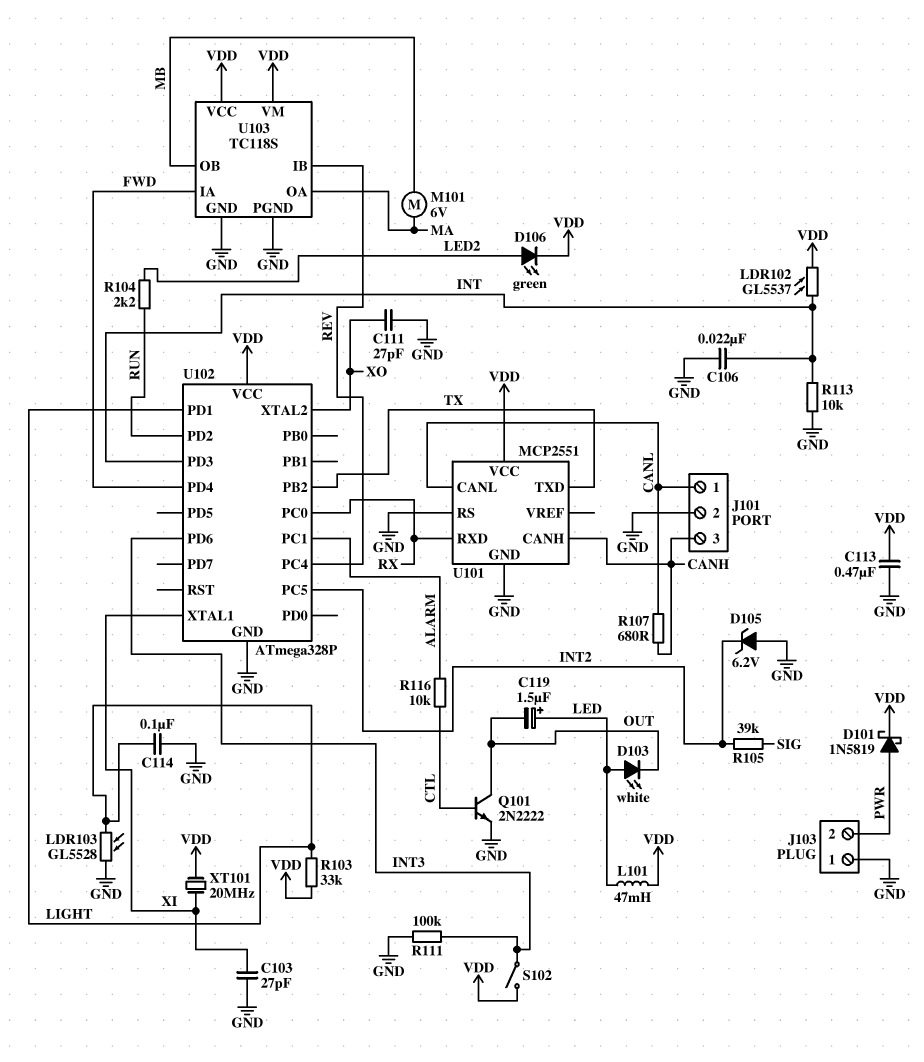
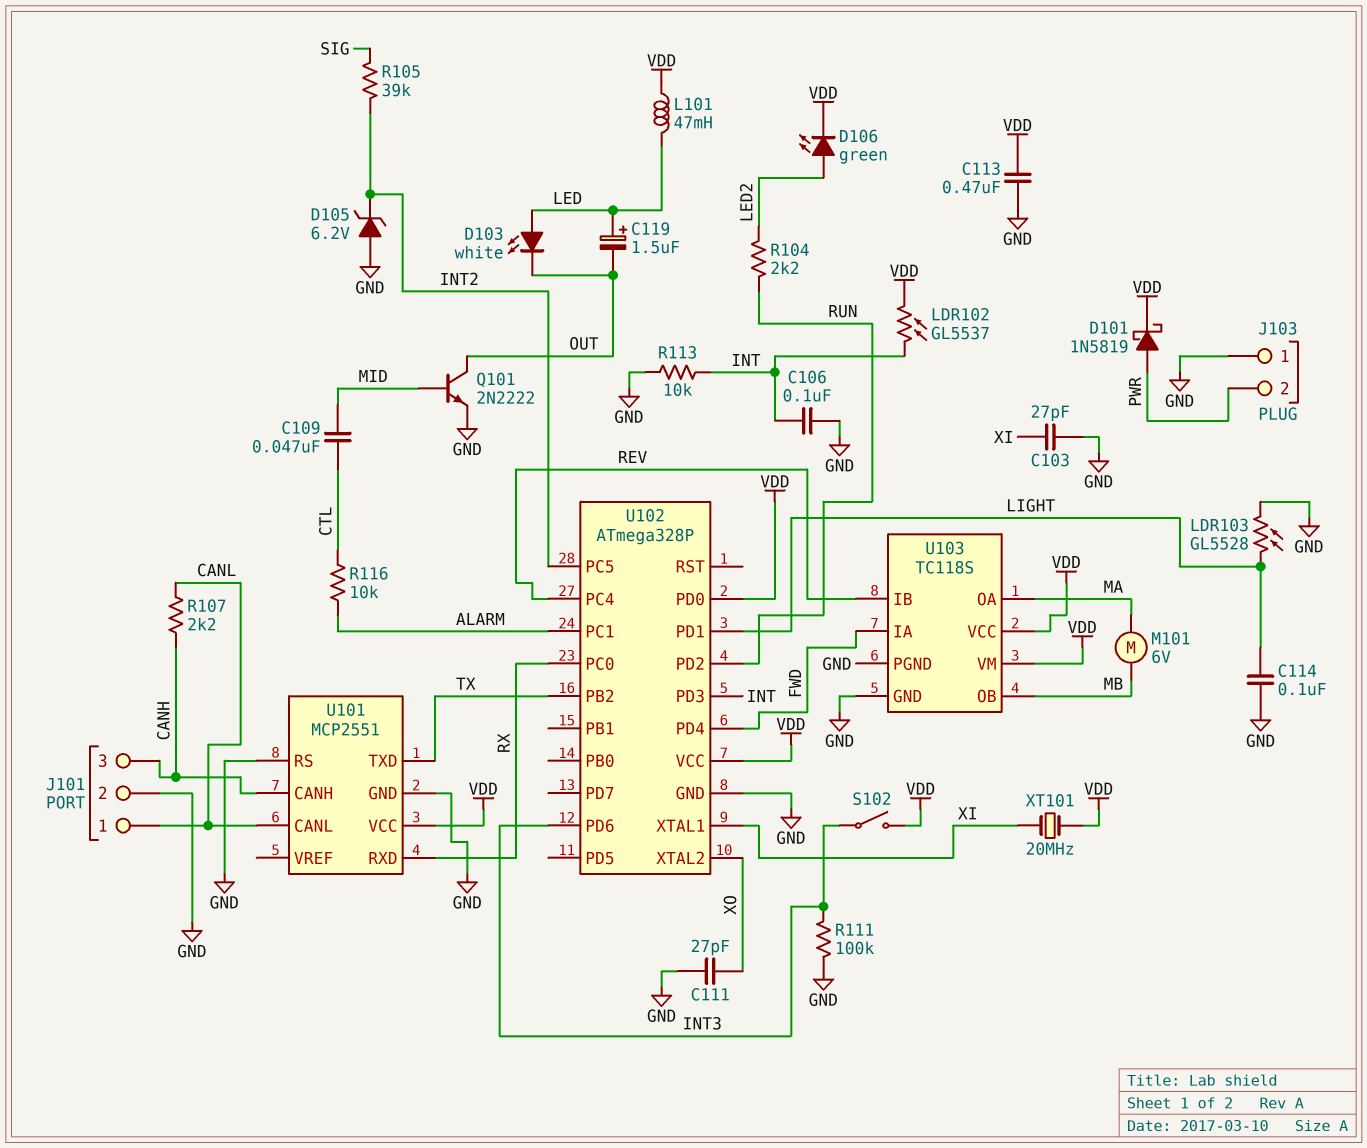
C106: 22nF (GND, INT) -> 100nF (GND, INT)
C109: none -> 47nF (CTL, MID)
Q101: NPN 2N2222 (B CTL, C OUT, E GND) -> NPN 2N2222 (B MID, C OUT, E GND)
R103: 33k (LIGHT, VDD) -> none
R107: 680 (CANH, CANL) -> 2.2k (CANH, CANL)
U102 pin PD0: none -> VDD

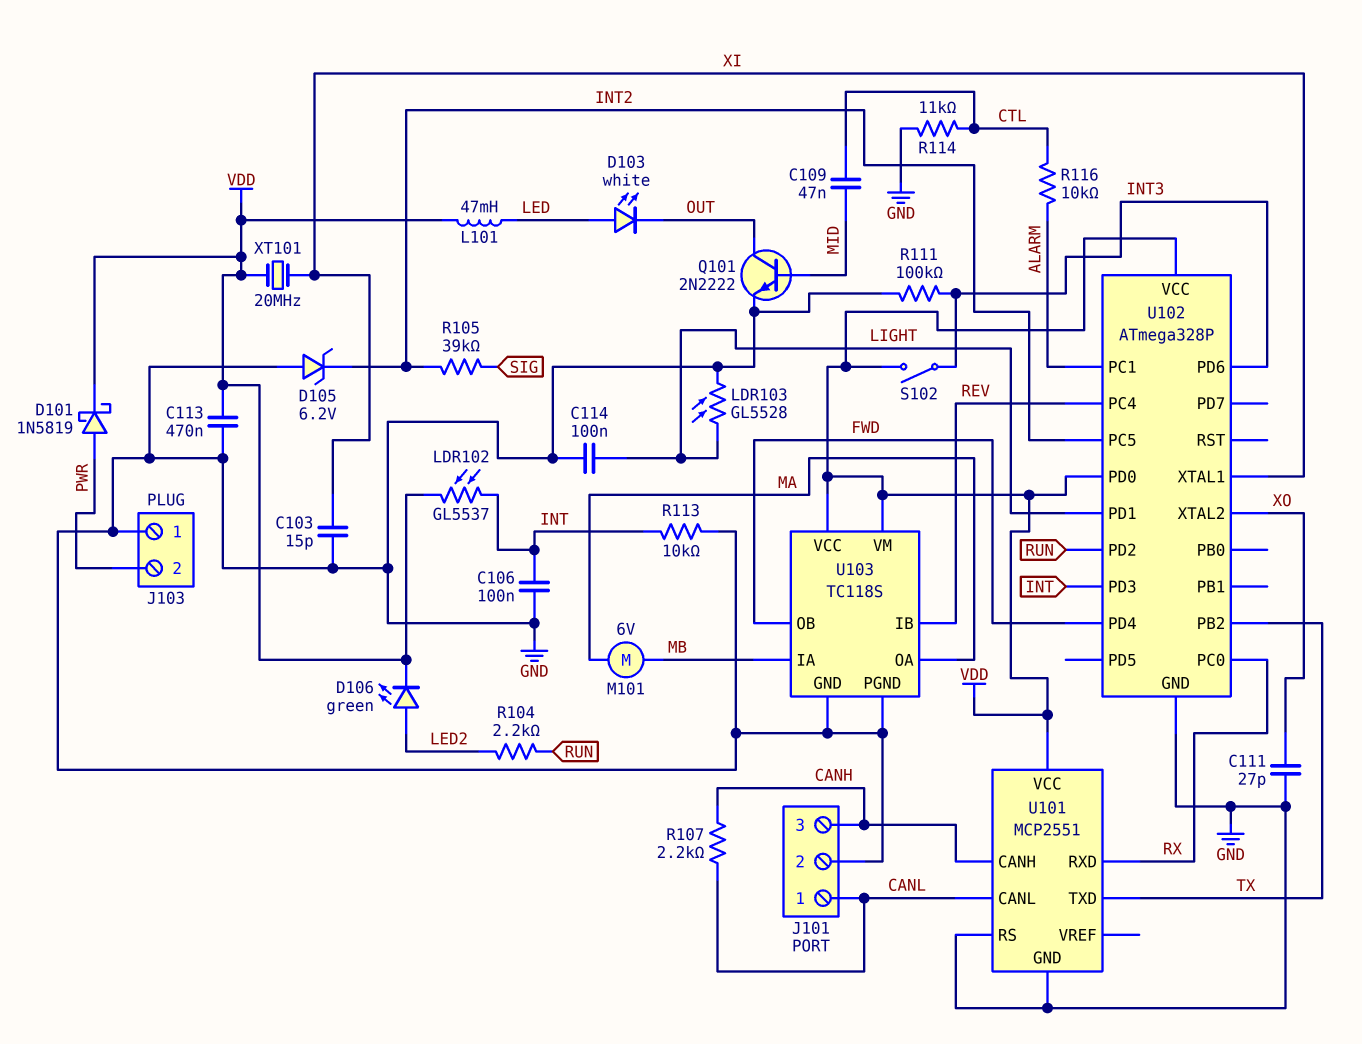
C103: 27pF (GND, XI) -> 15pF (GND, XI)
C119: 1.5uF (plus LED, minus OUT) -> none
R114: none -> 11k (CTL, GND)
U103 pin IA: FWD -> MB
U103 pin OB: MB -> FWD

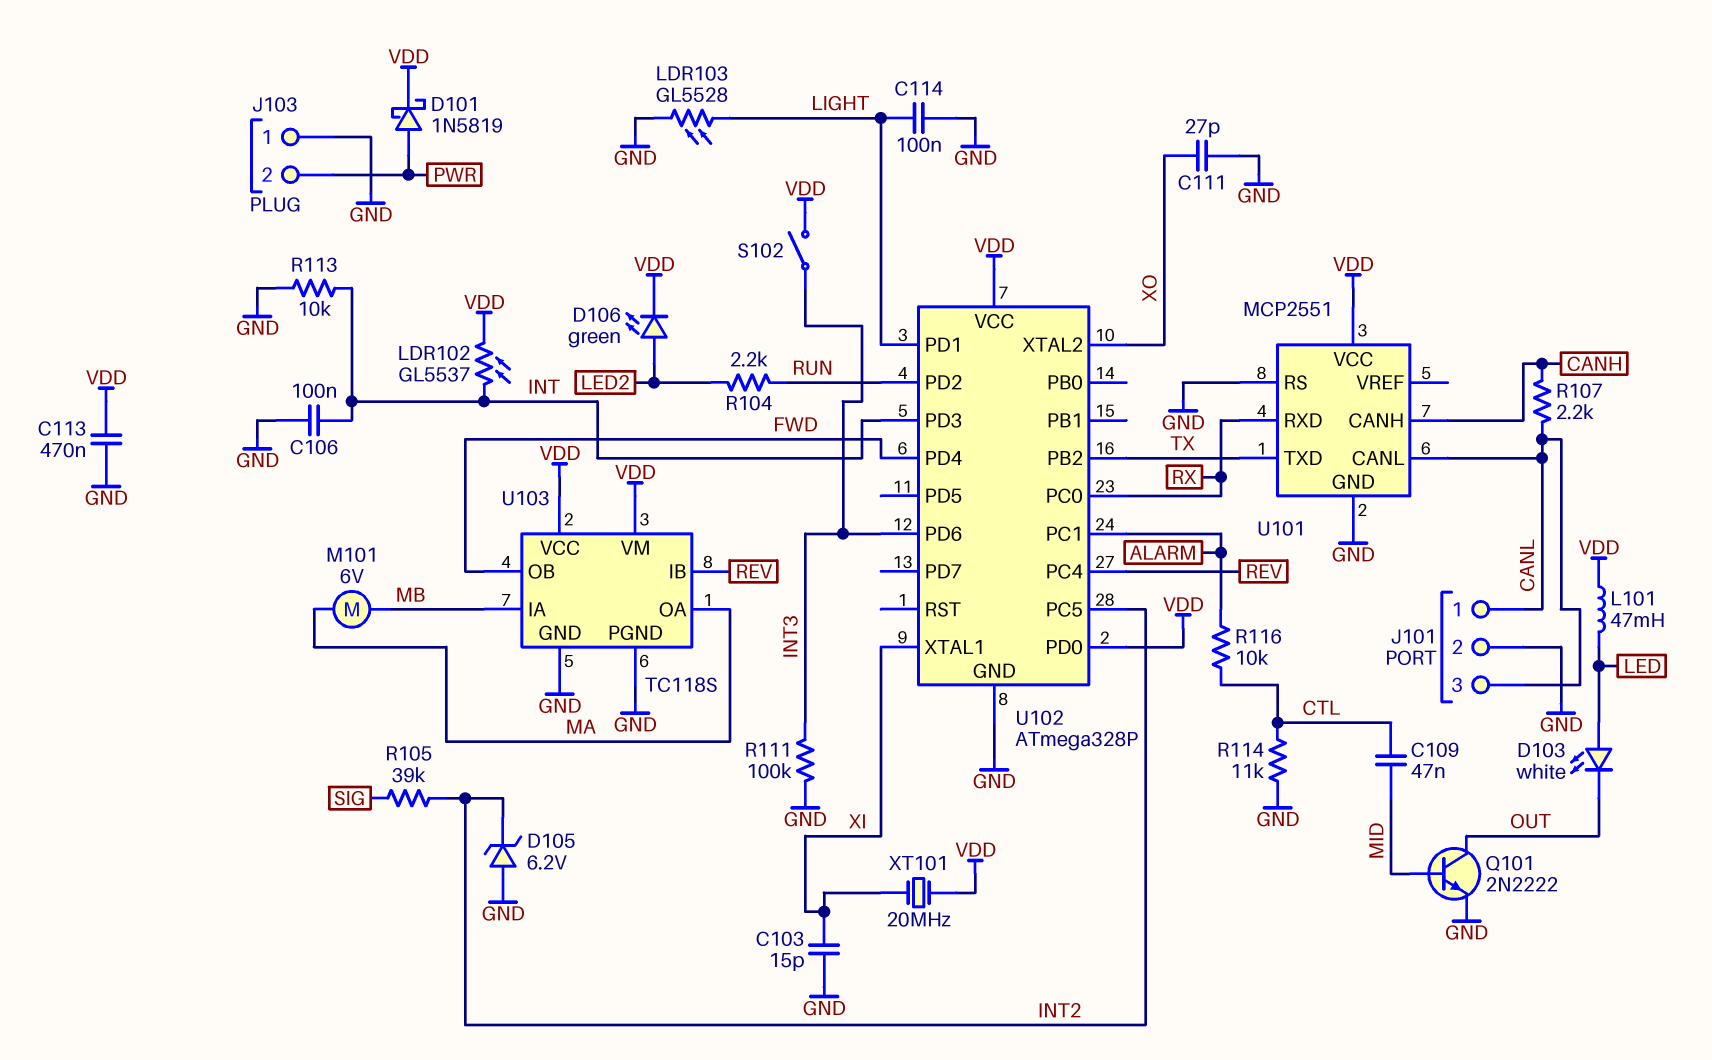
J101 pin 3: CANH -> CANL

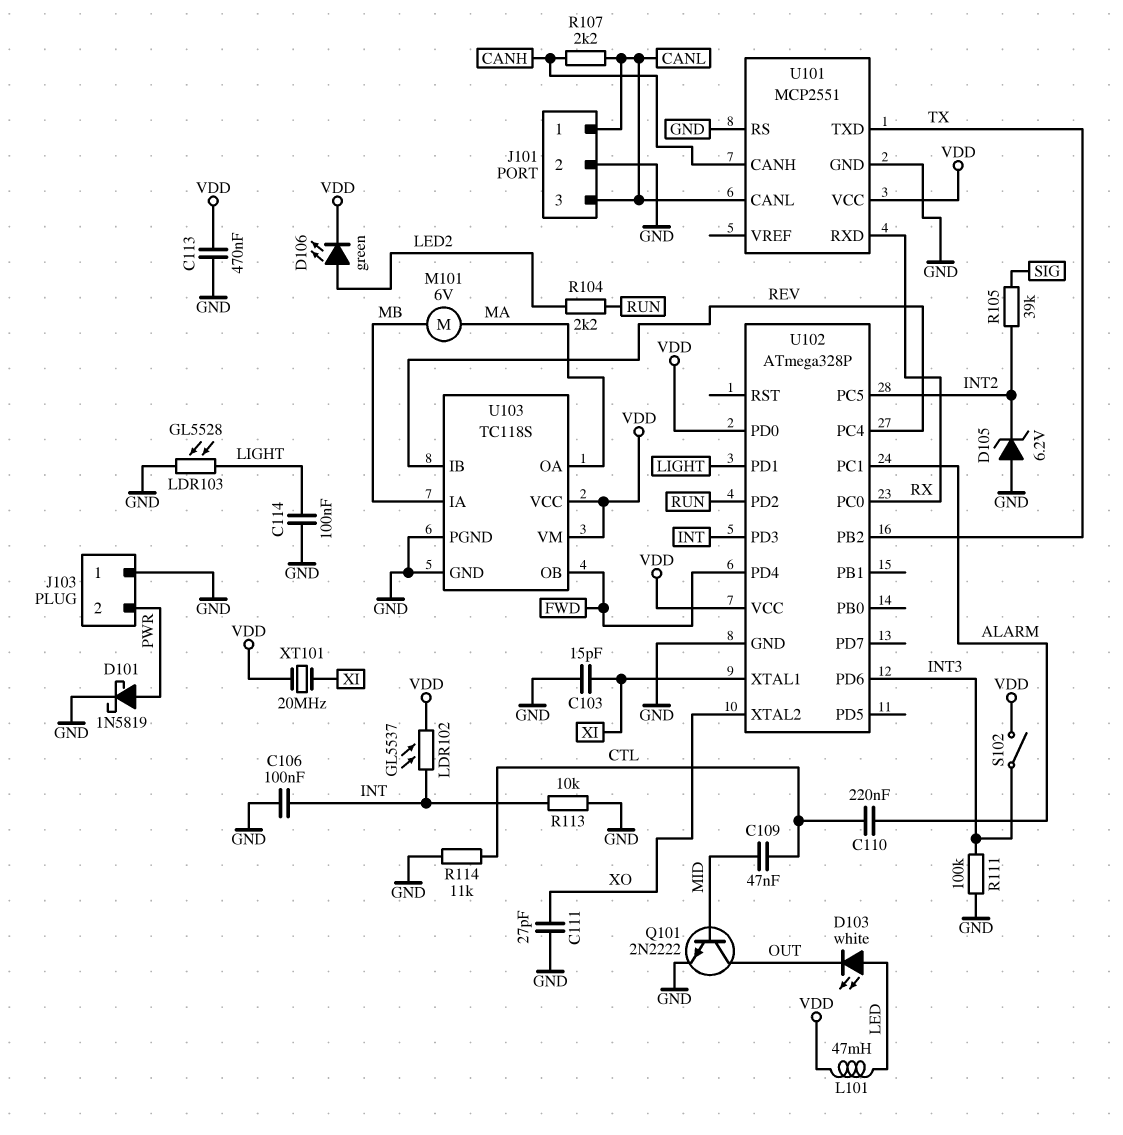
C110: none -> 220nF (ALARM, CTL)
D101: schottky 1N5819 (A PWR, K VDD) -> schottky 1N5819 (A PWR, K GND)
R116: 10k (ALARM, CTL) -> none

